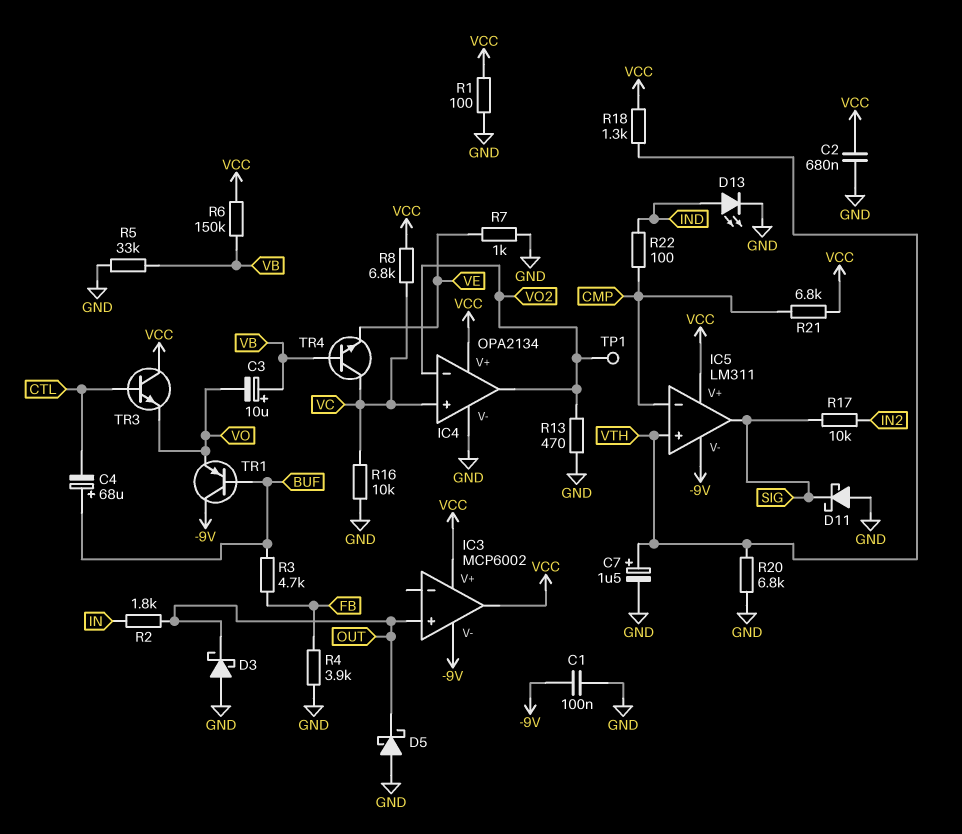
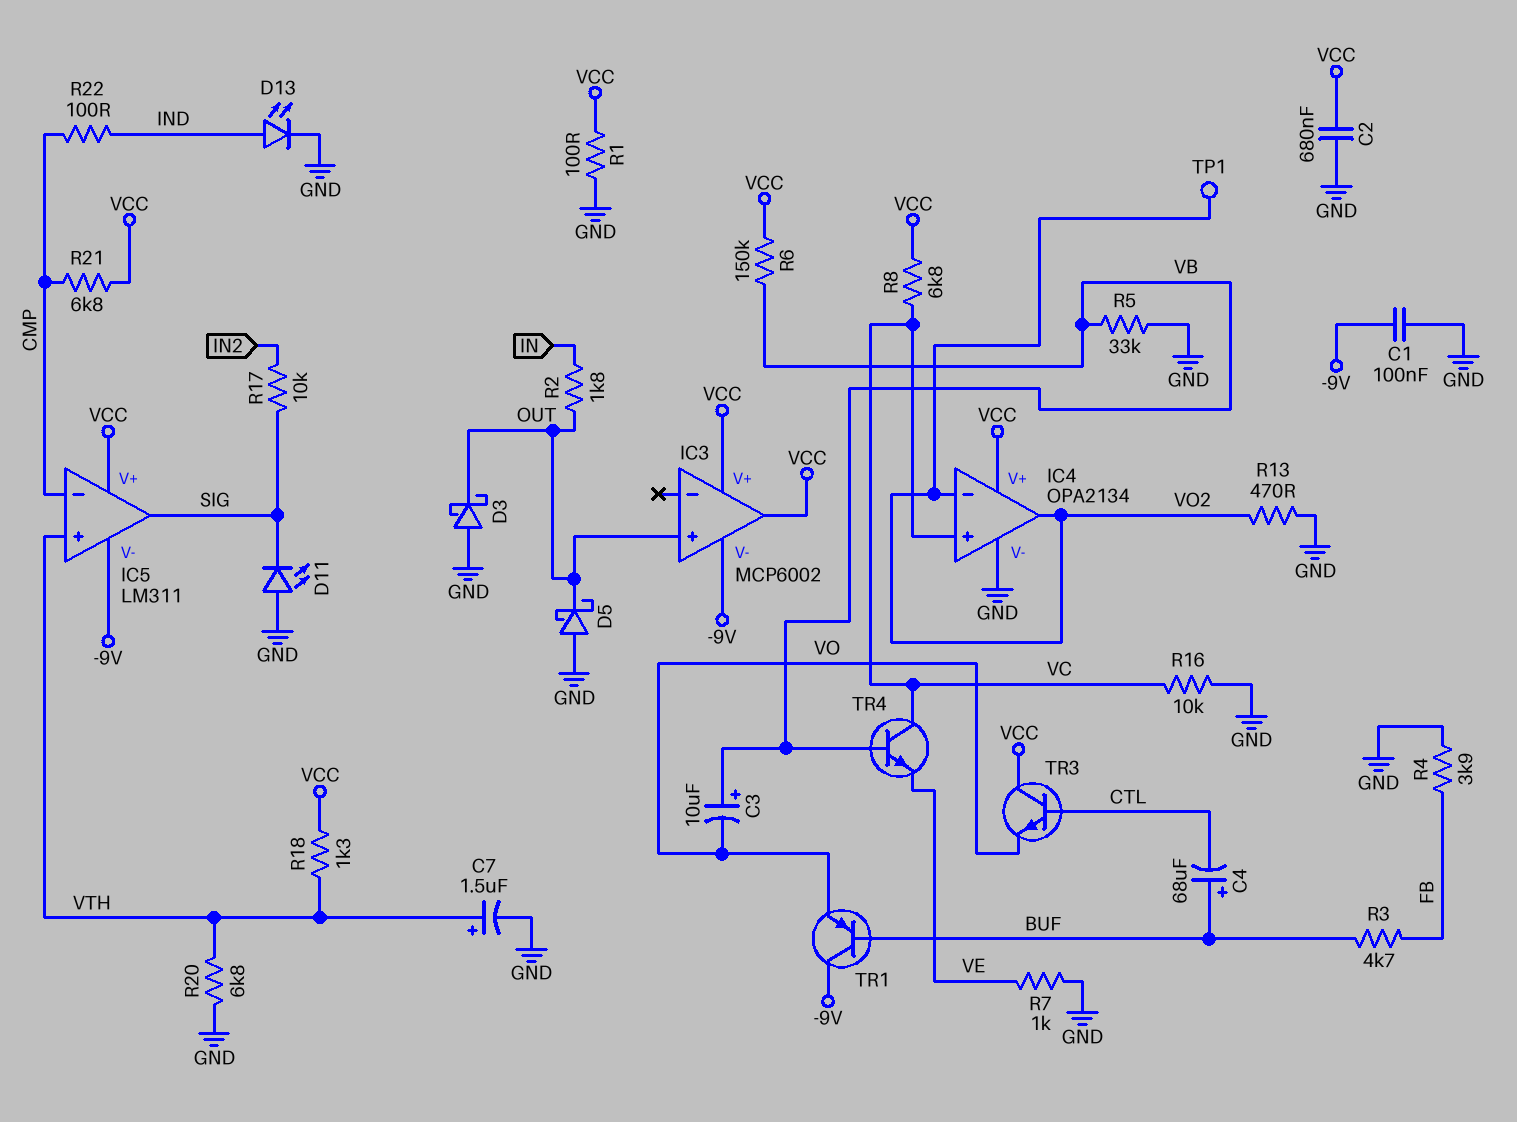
D11: schottky (A GND, K SIG) -> LED (A GND, K SIG)

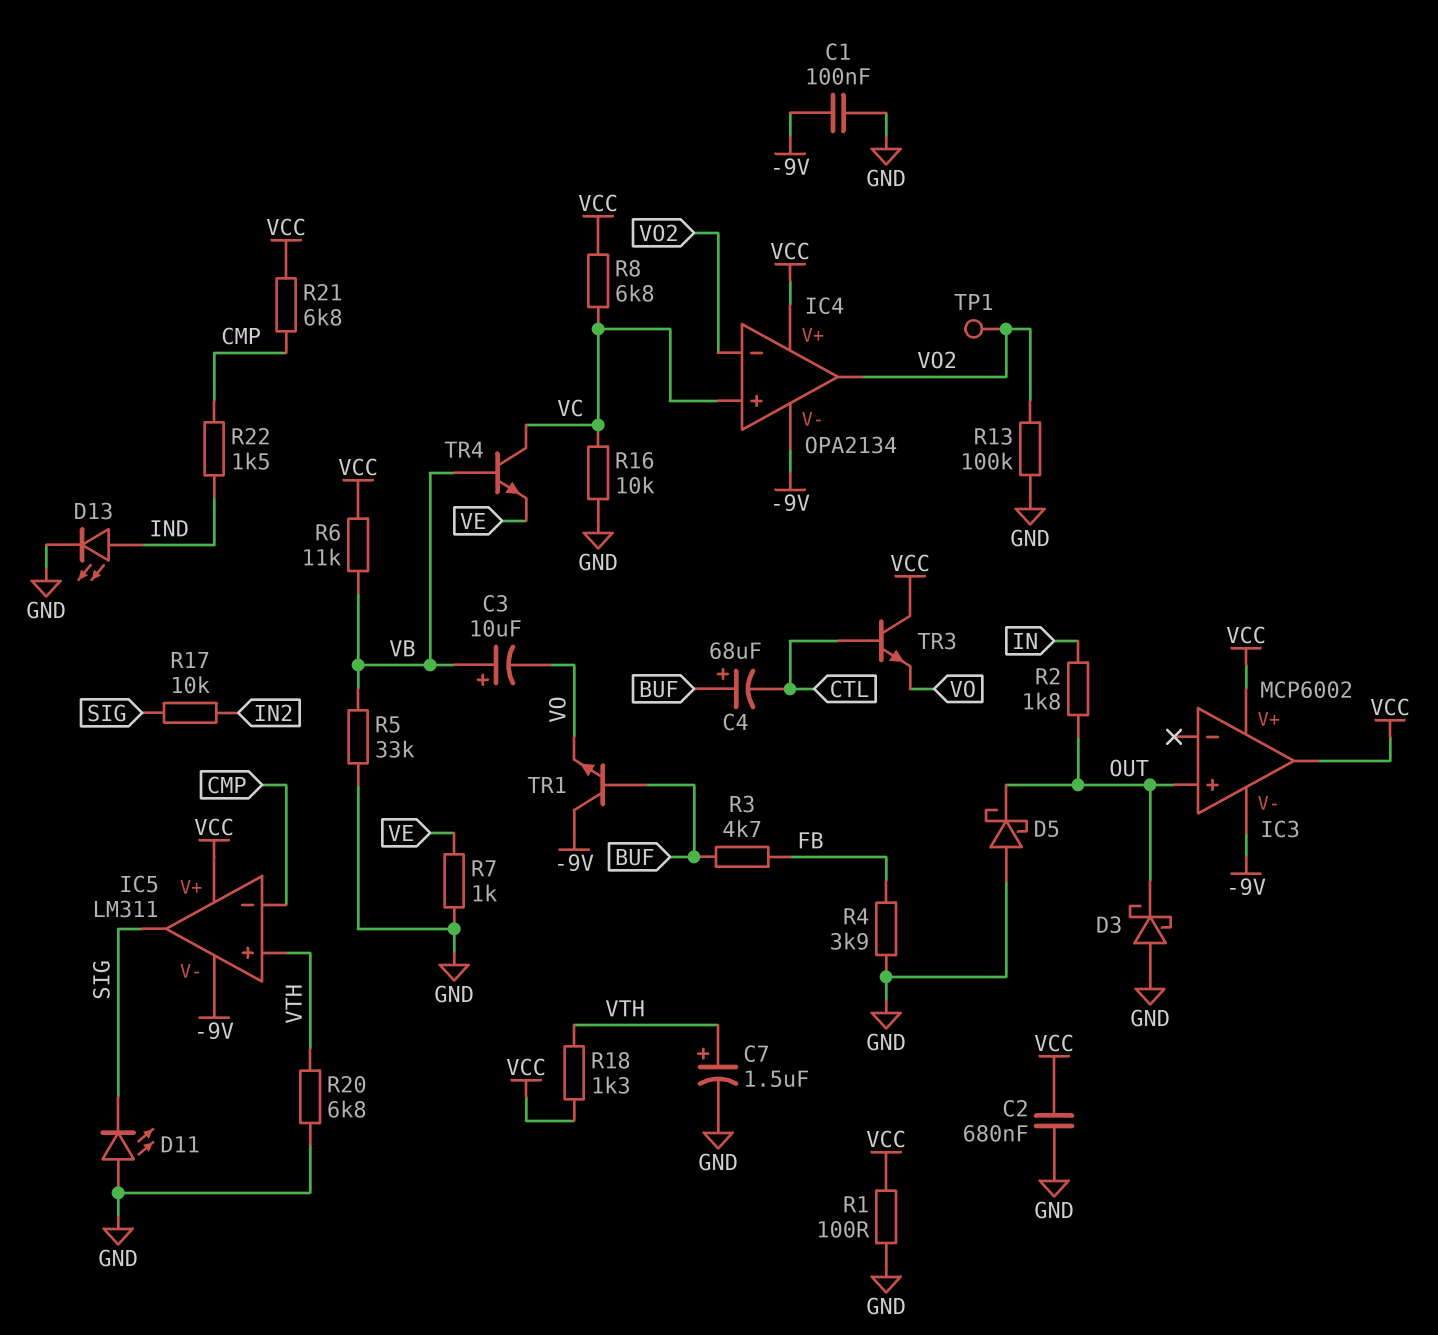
IC4 pin V-: GND -> -9V
R6: 150k (VB, VCC) -> 11k (VB, VCC)
R13: 470 (GND, VO2) -> 100k (GND, VO2)
R22: 100 (CMP, IND) -> 1.5k (CMP, IND)
TR1: PNP (B BUF, C -9V, E VO) -> NPN (B BUF, C -9V, E VO)

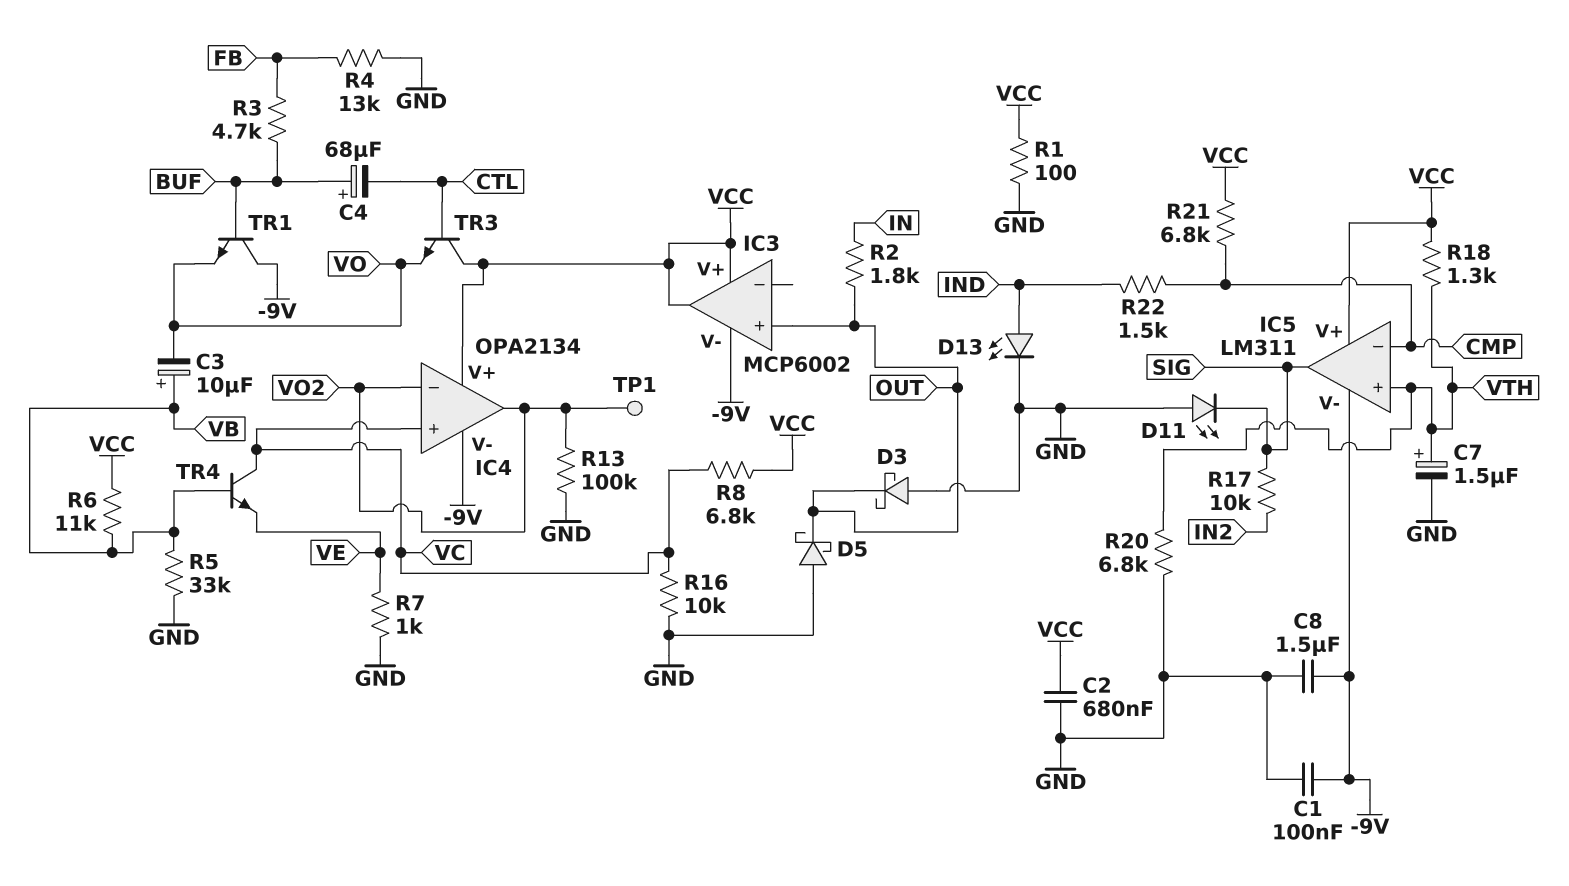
C8: none -> 1.5uF (-9V, GND)
R4: 3.9k (FB, GND) -> 13k (FB, GND)

